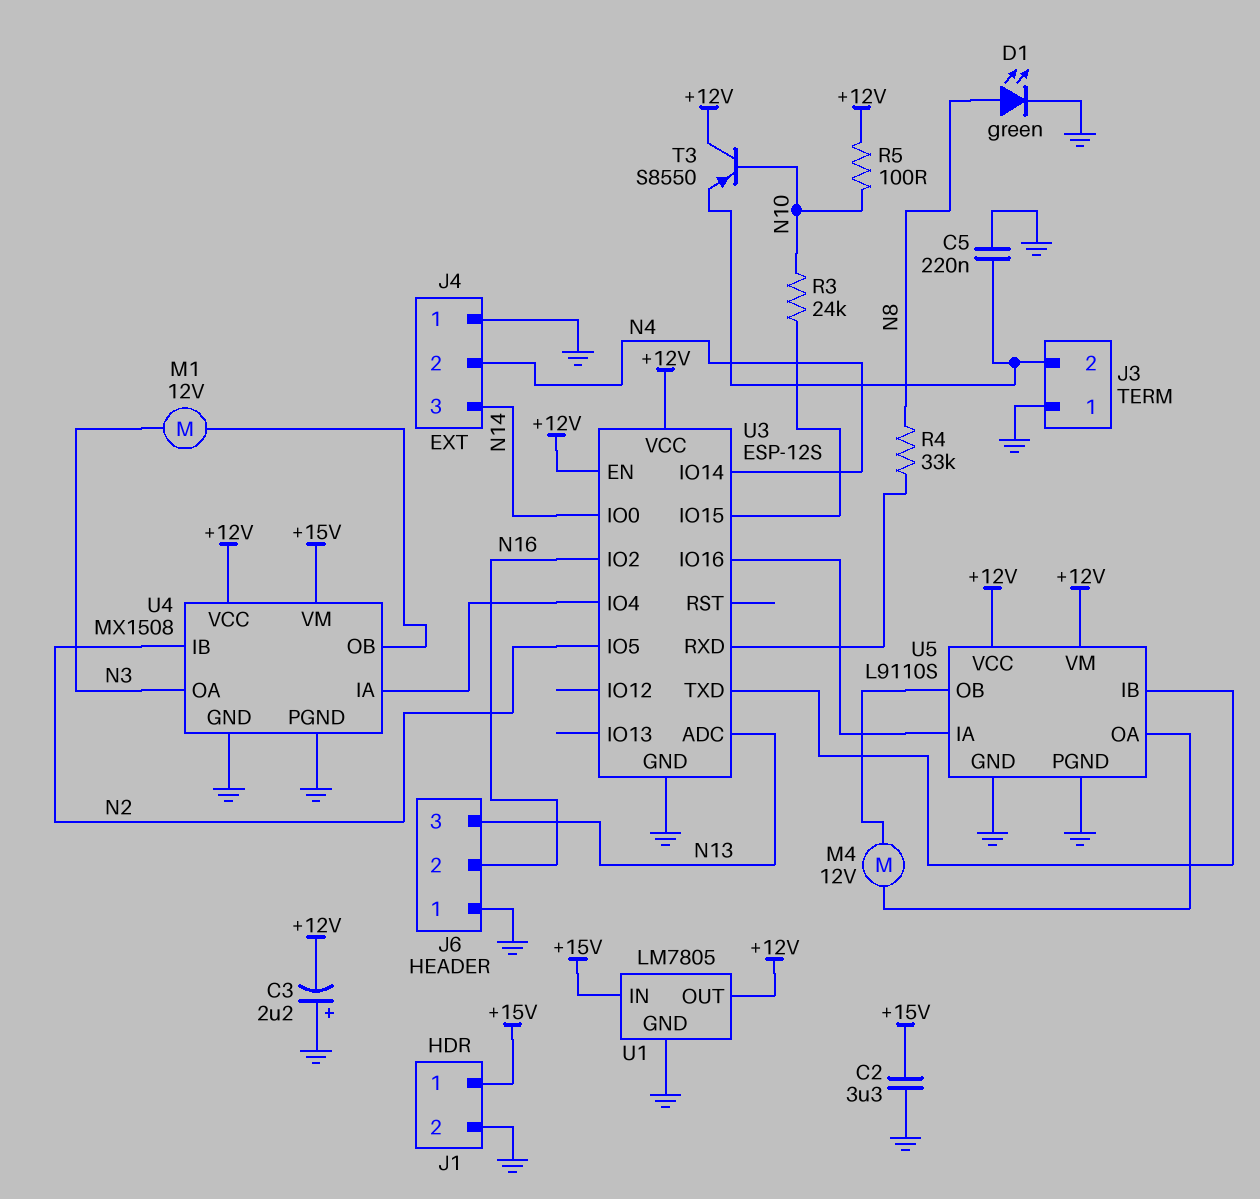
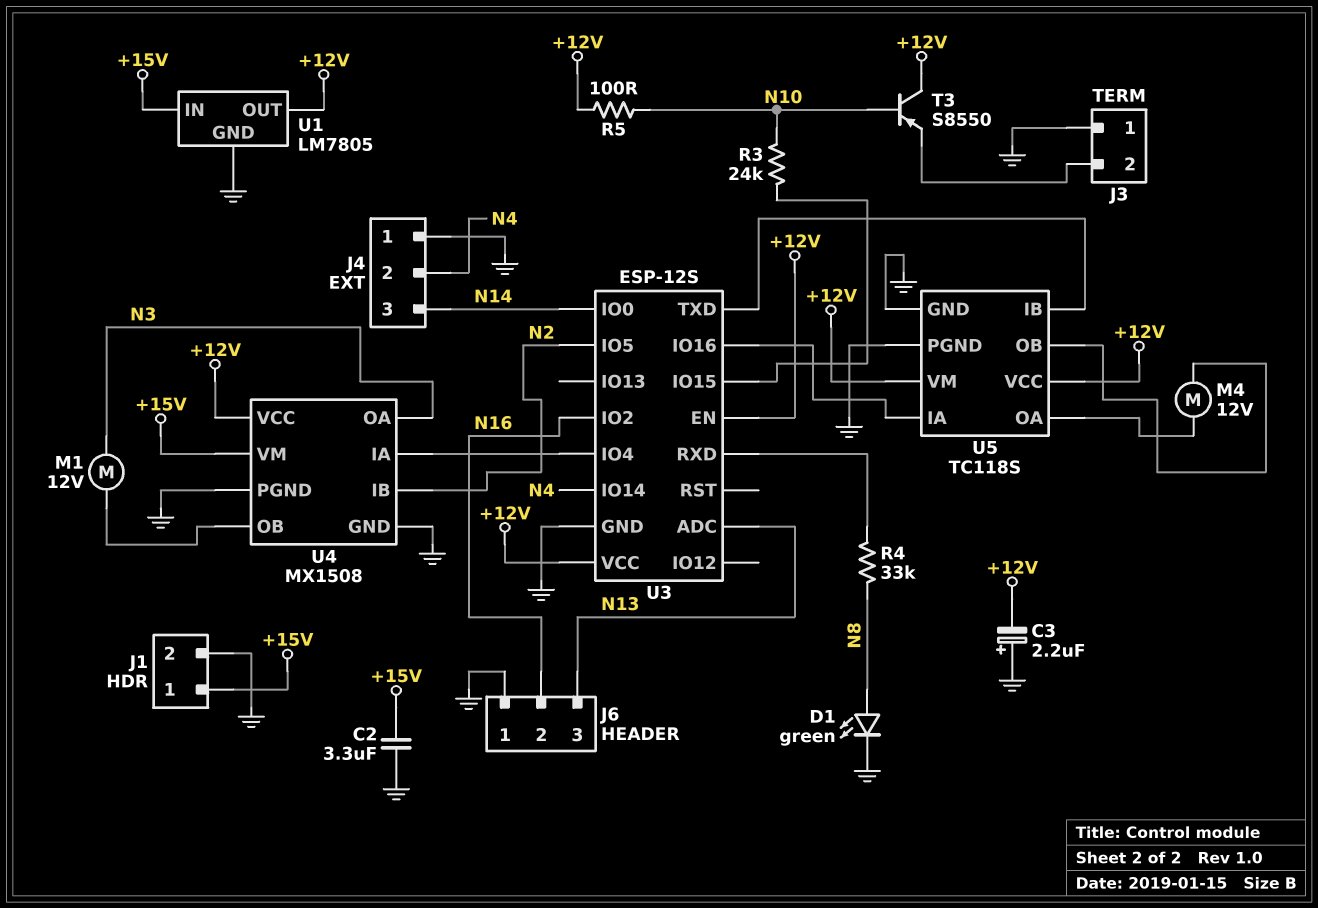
C5: 220nF (GND, J3/2) -> none
U5: L9110S -> TC118S

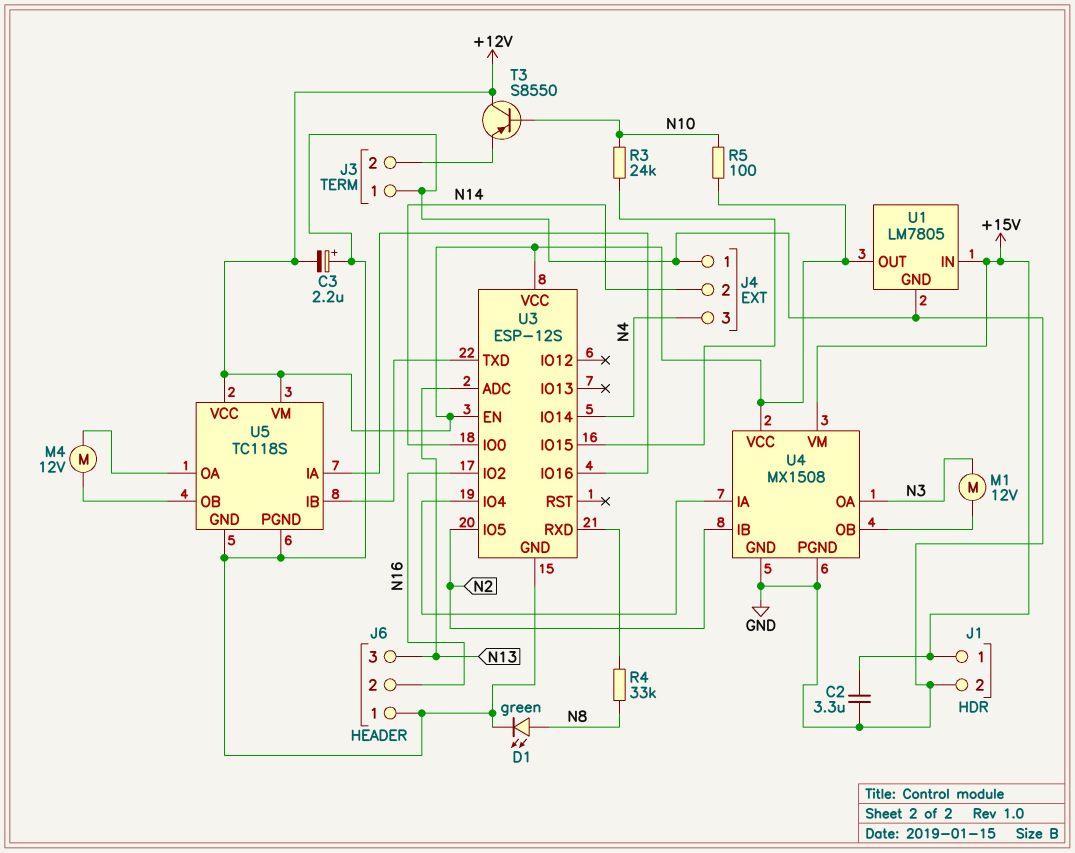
J4 pin 2: N4 -> N14
J4 pin 3: N14 -> N4

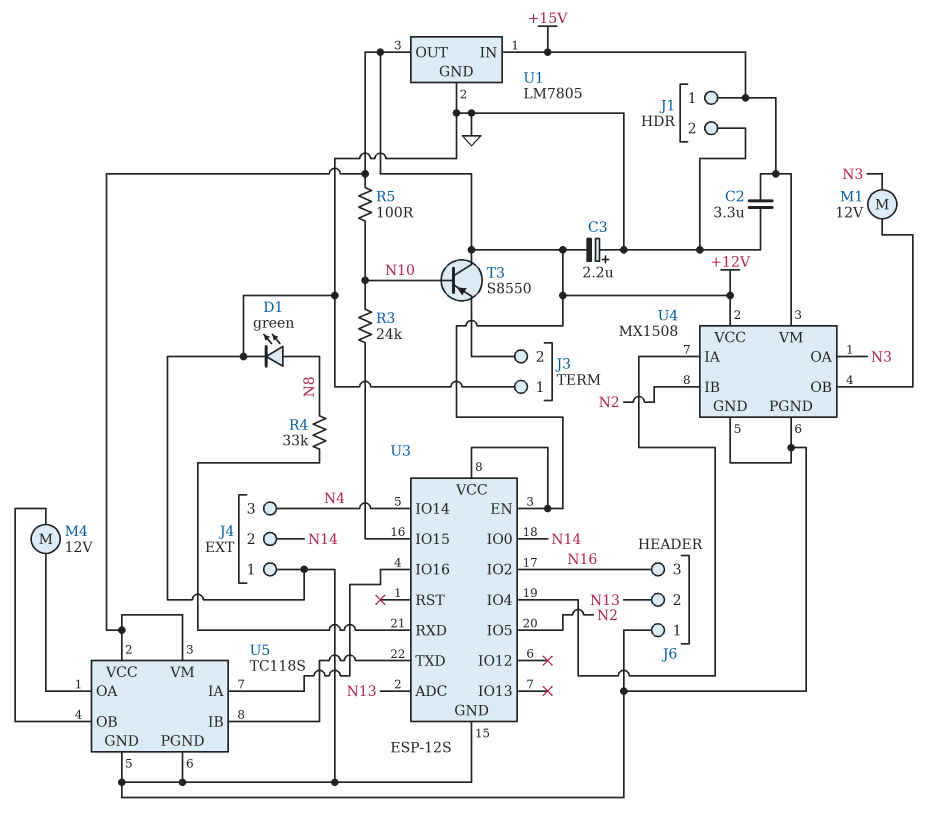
J6 pin 2: N16 -> N13
J6 pin 3: N13 -> N16

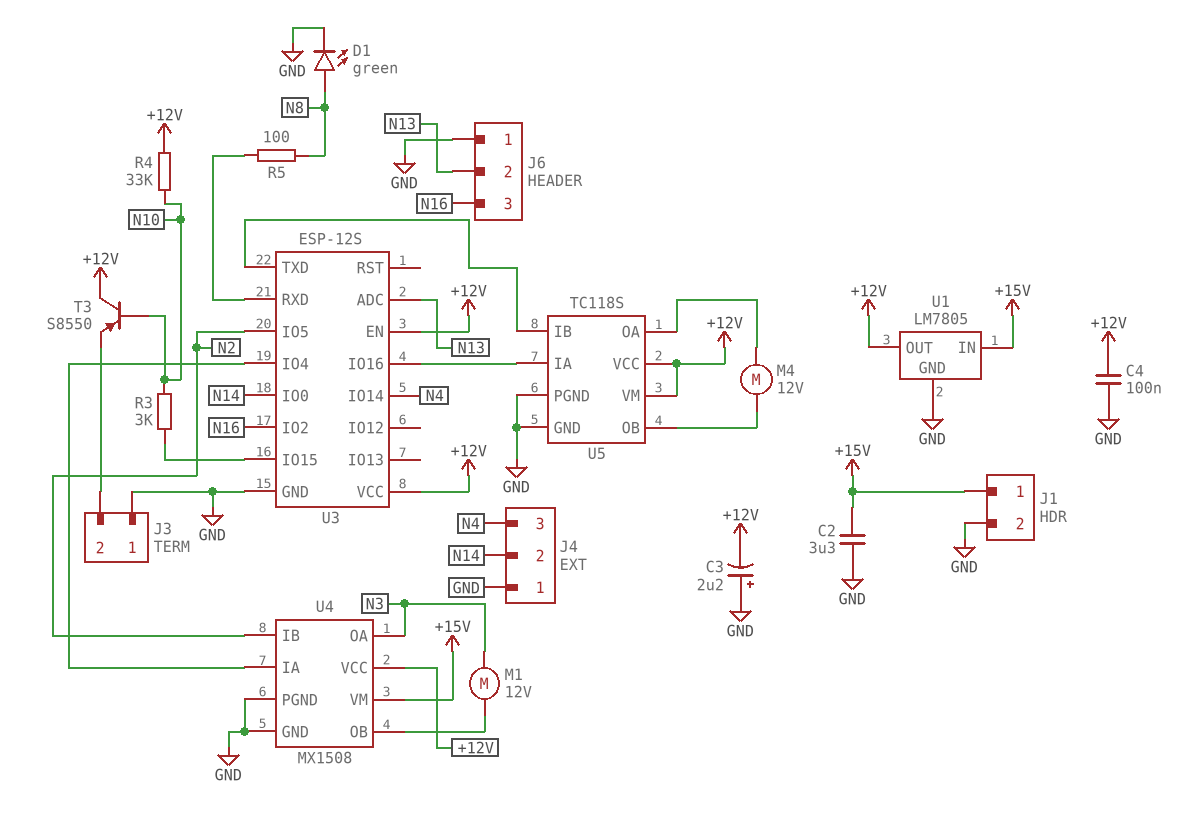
C4: none -> 100nF (+12V, GND)
R3: 24k (N10, U3/IO15) -> 3k (N10, U3/IO15)
R4: 33k (N8, U3/RXD) -> 33k (+12V, N10)
R5: 100 (+12V, N10) -> 100 (N8, U3/RXD)

